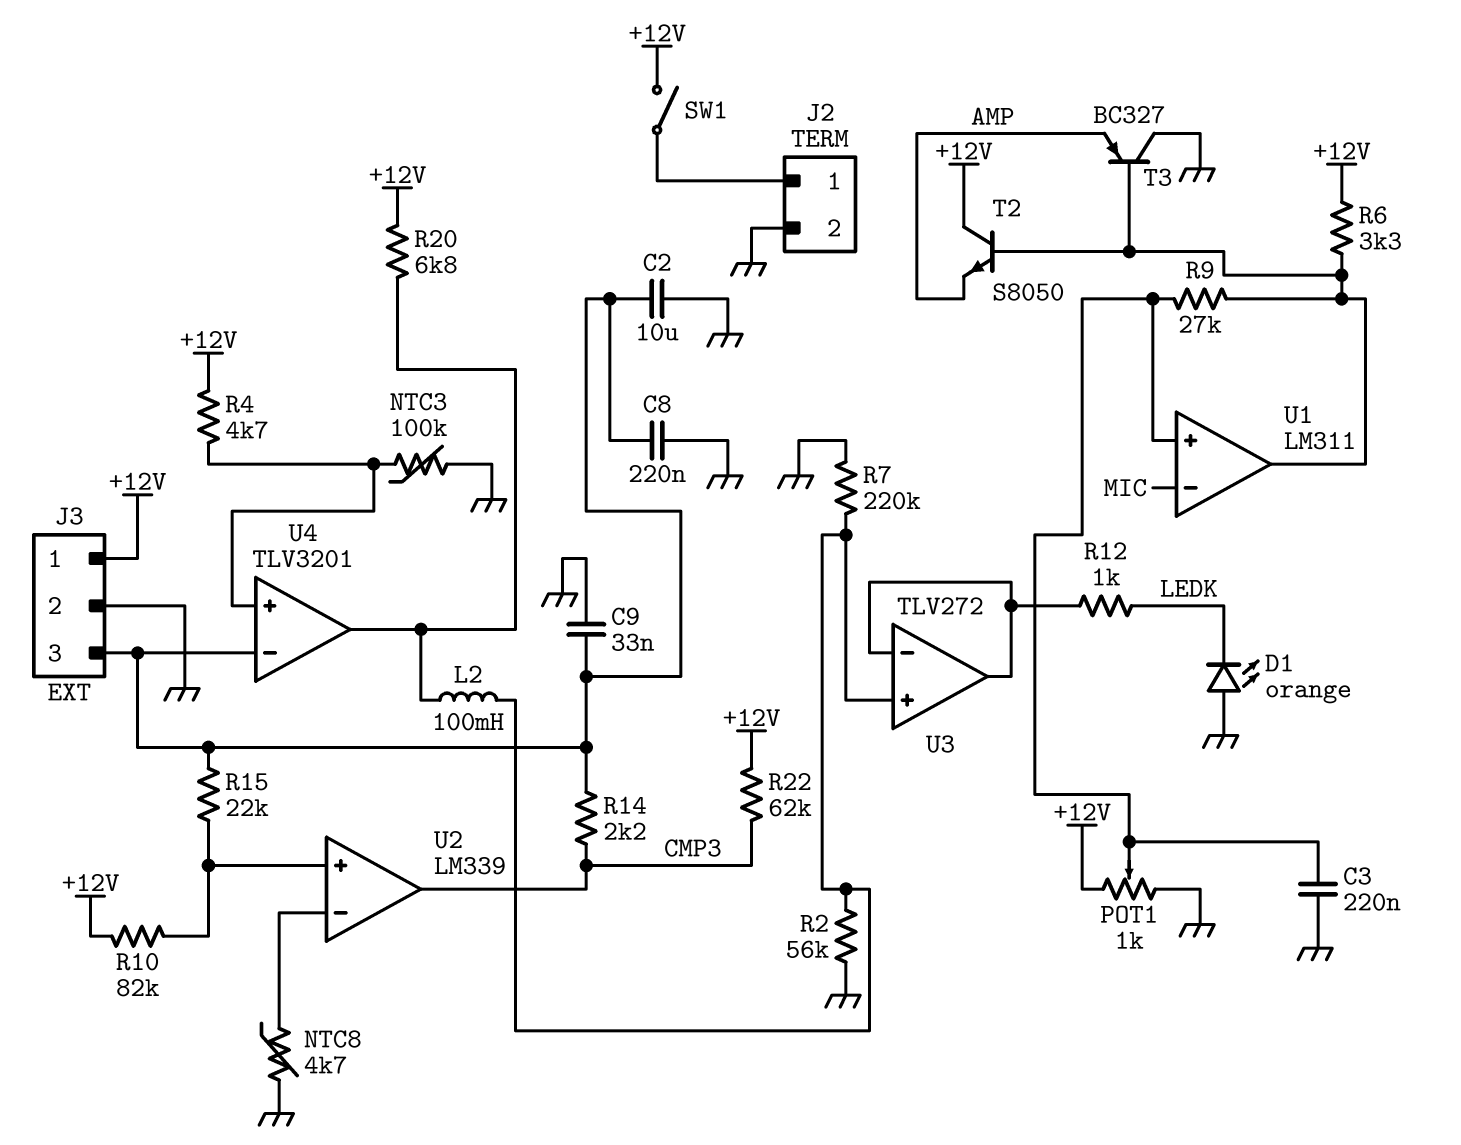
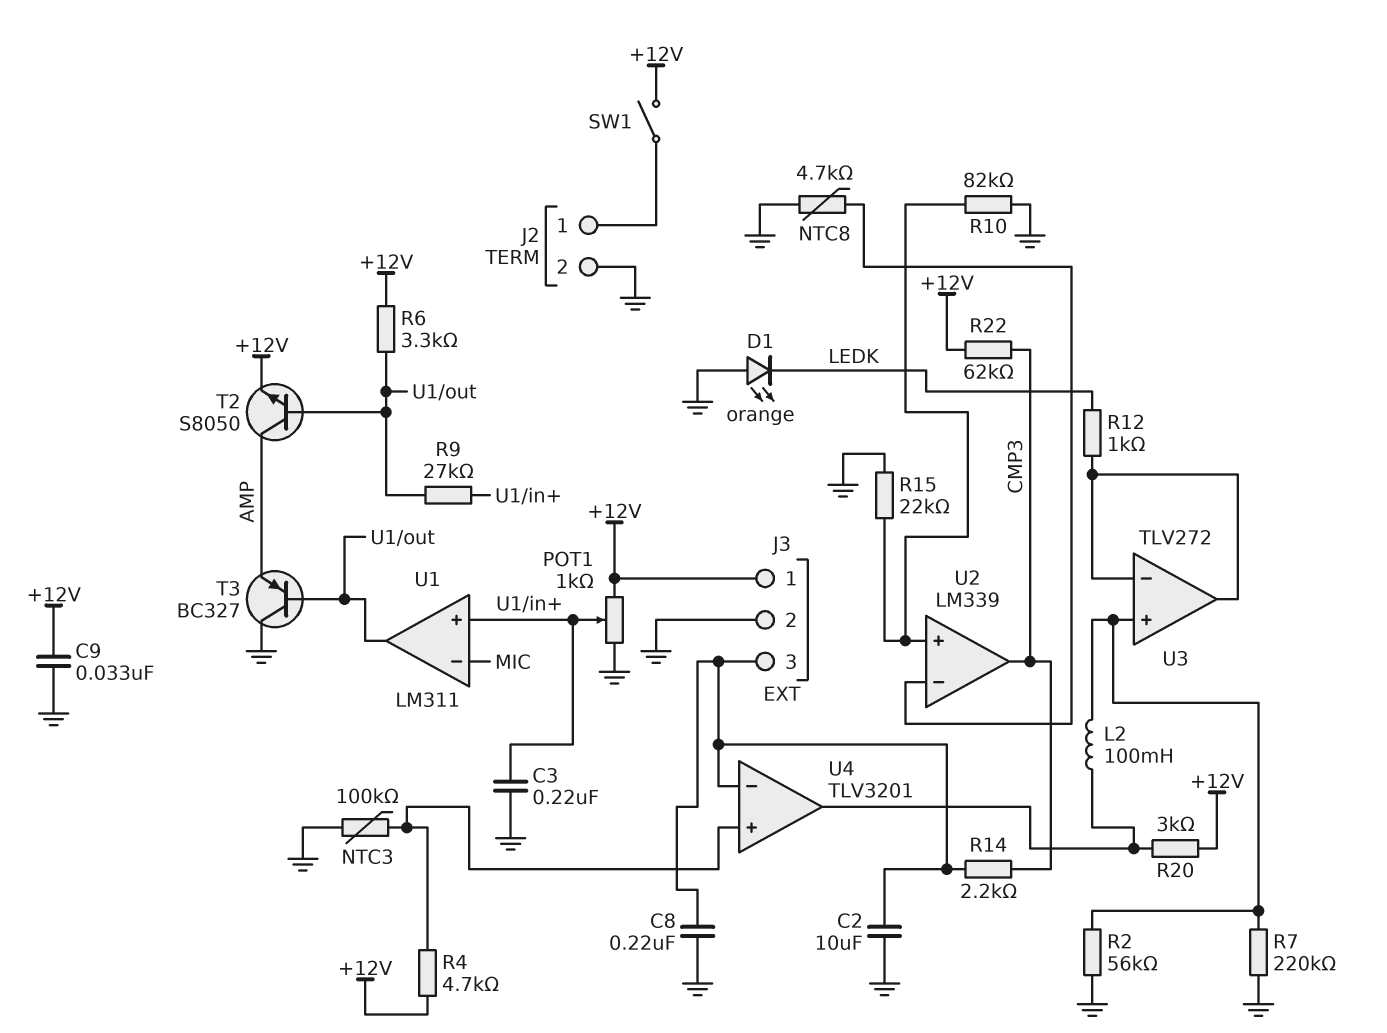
C9: 33nF (GND, J3/3) -> 33nF (+12V, GND)
R10: 82k (+12V, U2/in+) -> 82k (GND, U2/in+)
R15: 22k (J3/3, U2/in+) -> 22k (GND, U2/in+)
R20: 6.8k (+12V, U4/out) -> 3k (+12V, U4/out)
T2: NPN S8050 (B U1/out, C +12V, E AMP) -> NPN S8050 (B U1/out, C AMP, E +12V)

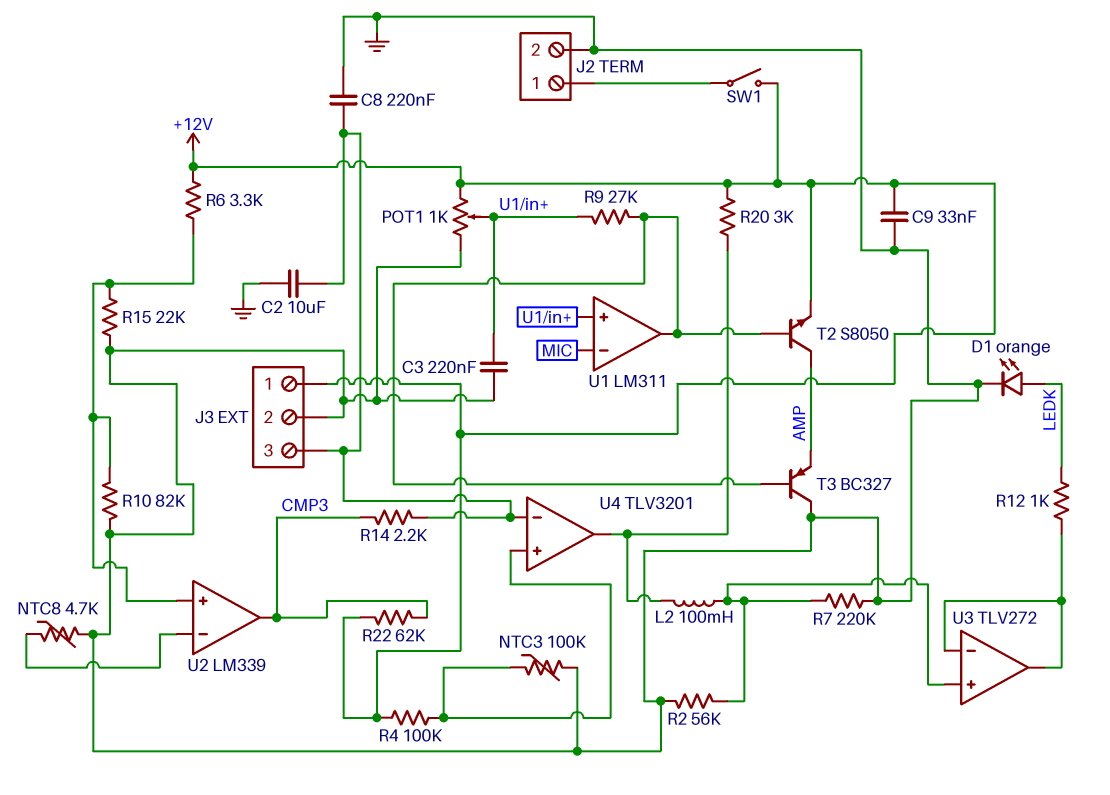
D1: LED orange (A GND, K LEDK) -> LED orange (A LEDK, K GND)
R4: 4.7k (+12V, U4/in+) -> 100k (+12V, U4/in+)
R6: 3.3k (+12V, U1/out) -> 3.3k (+12V, U2/in+)

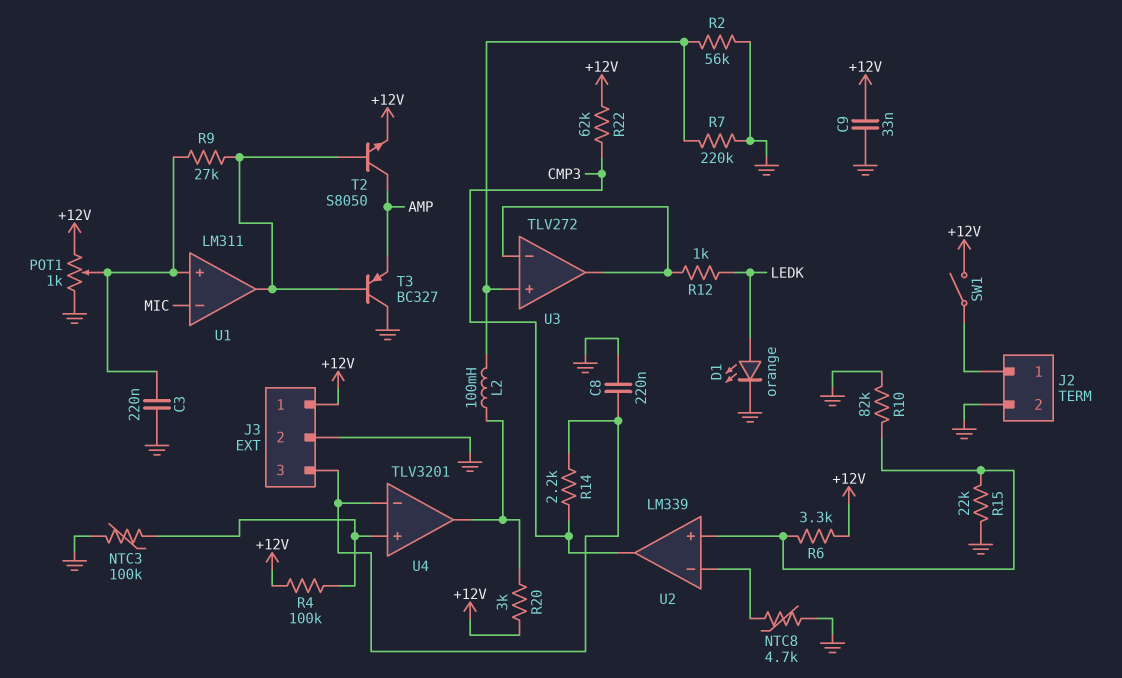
C2: 10uF (GND, J3/3) -> none

